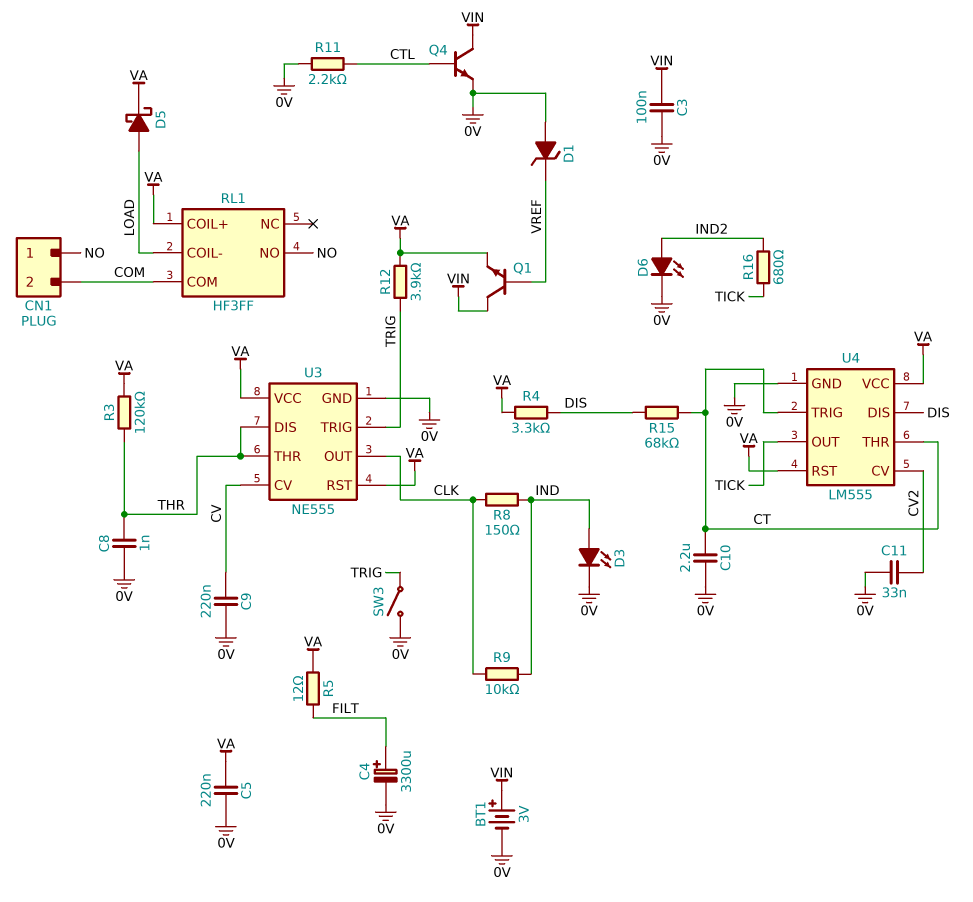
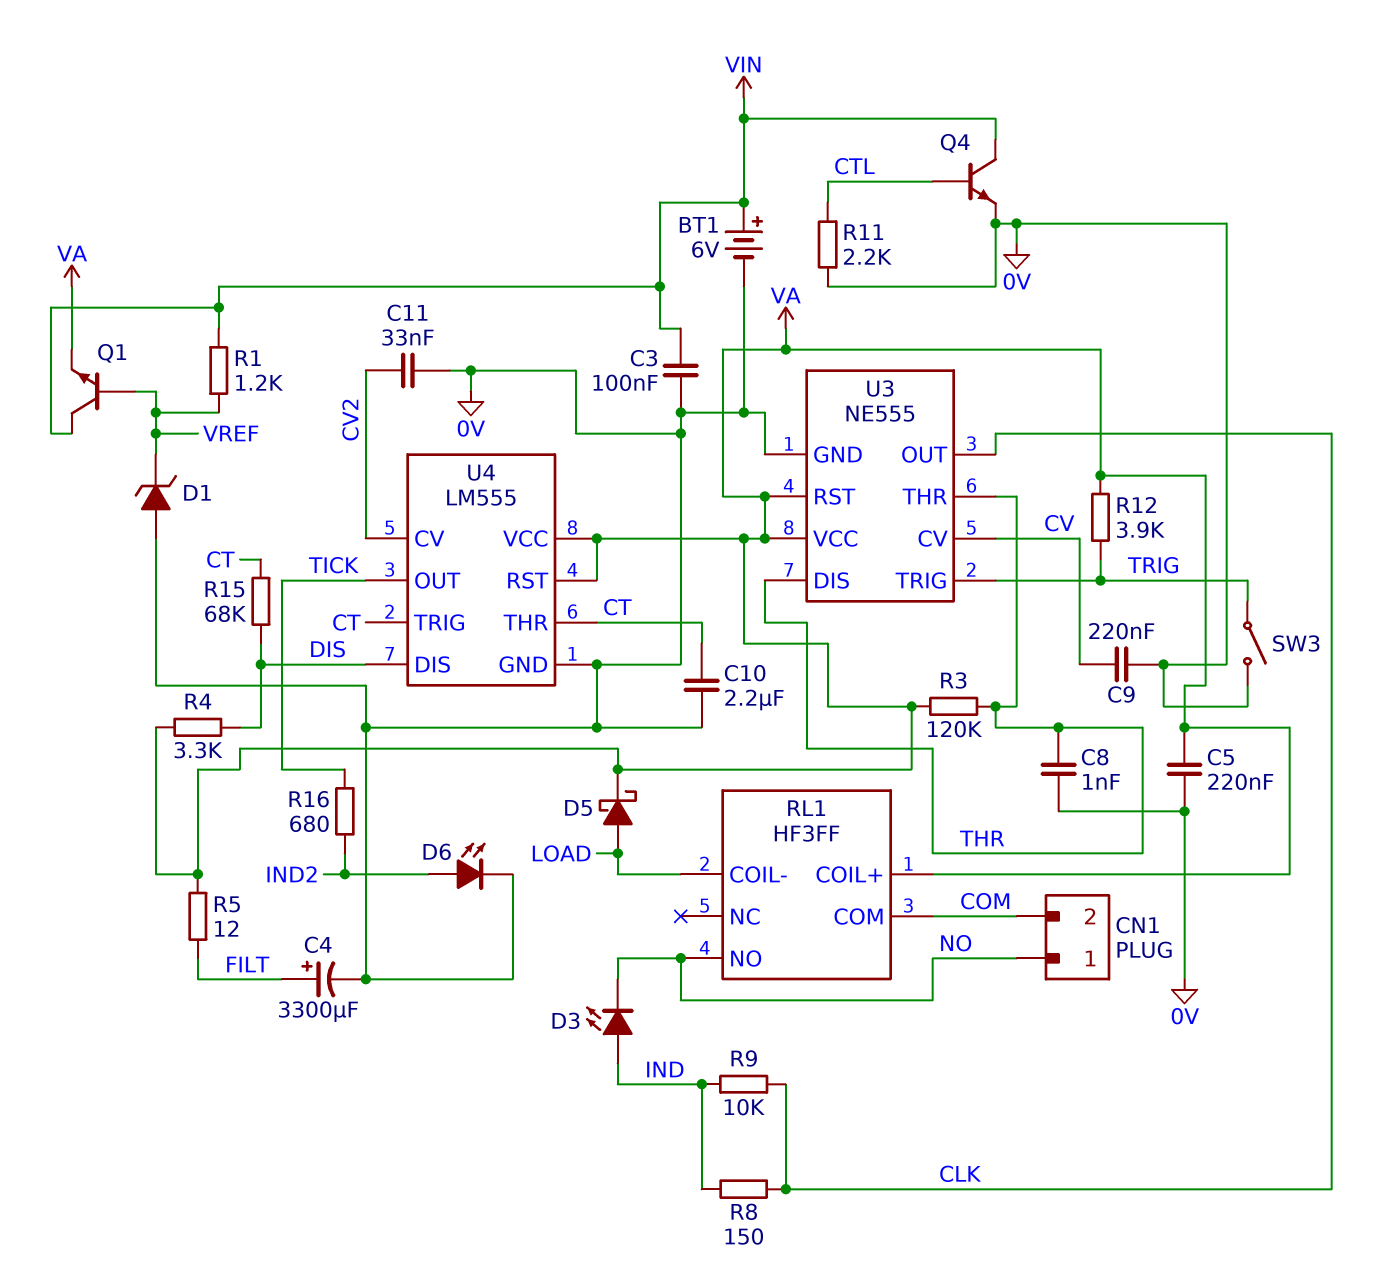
BT1: 3V (plus VIN, minus 0V) -> 6V (plus VIN, minus 0V)
D3: LED (A IND, K 0V) -> LED (A IND, K NO)
R1: none -> 1.2k (VIN, VREF)

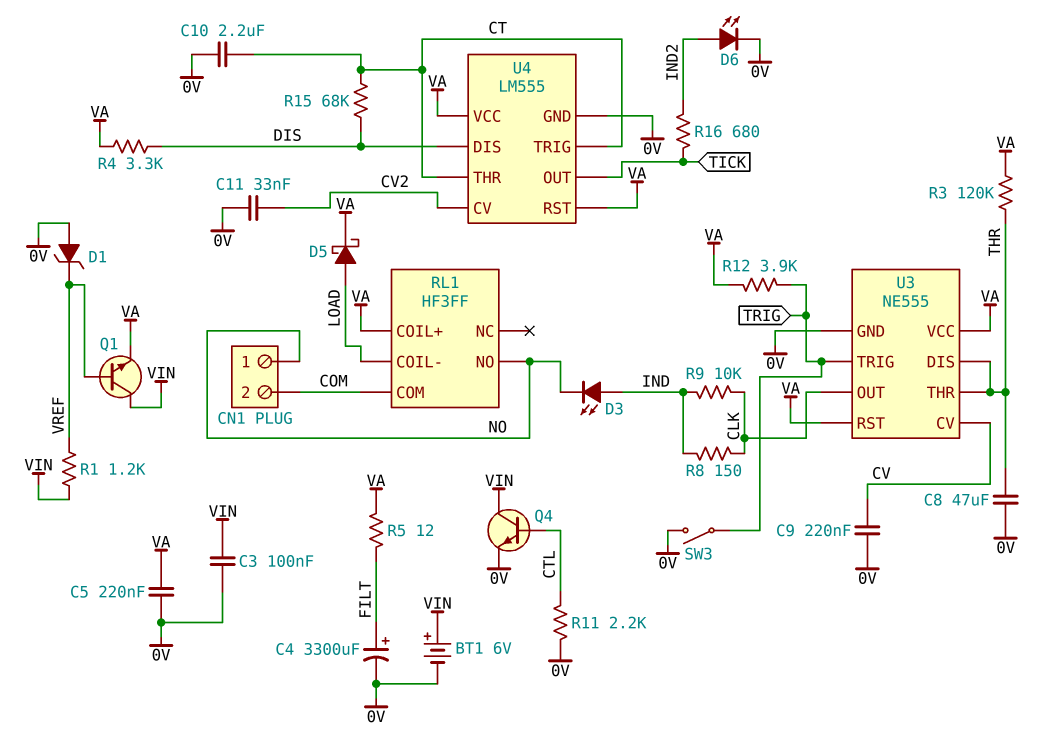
C8: 1nF (0V, THR) -> 47uF (0V, THR)

